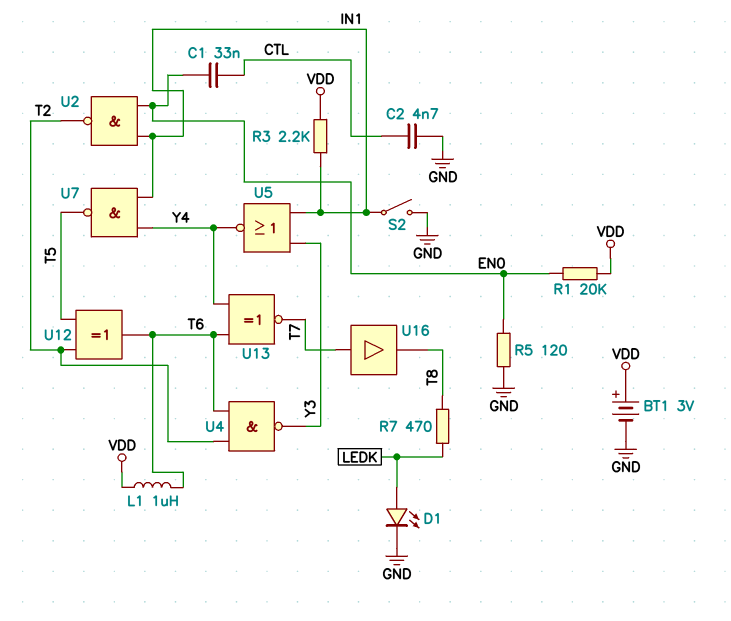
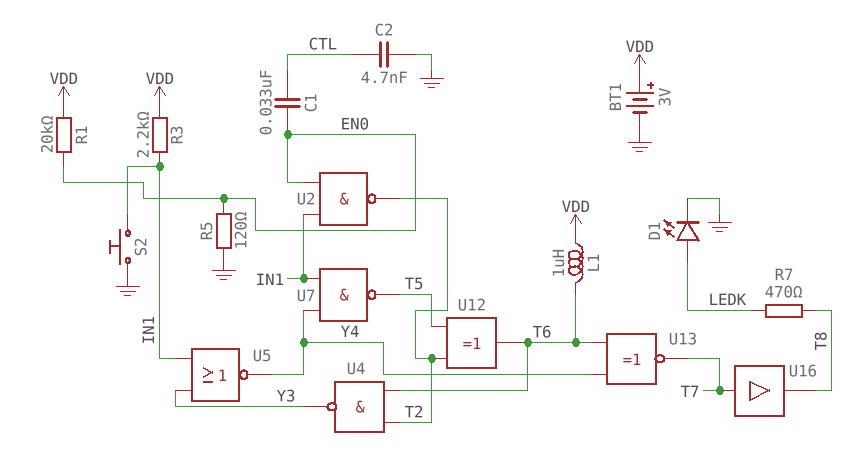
S2: switch (GND, IN1) -> button (GND, IN1)

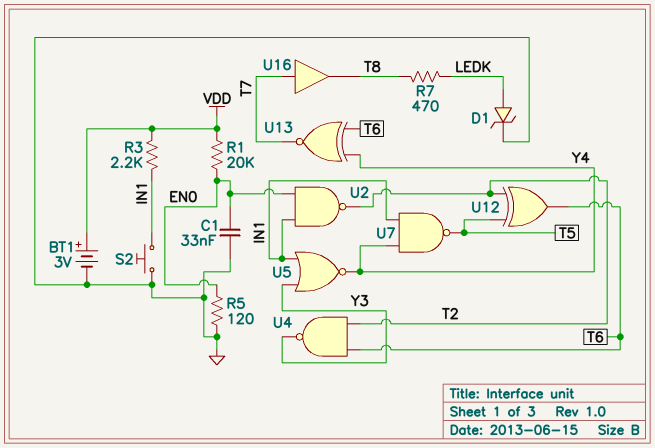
C1: 33nF (CTL, EN0) -> 33nF (EN0, GND)
C2: 4.7nF (CTL, GND) -> none
D1: LED (A LEDK, K GND) -> zener (A LEDK, K GND)
L1: 1uH (T6, VDD) -> none

